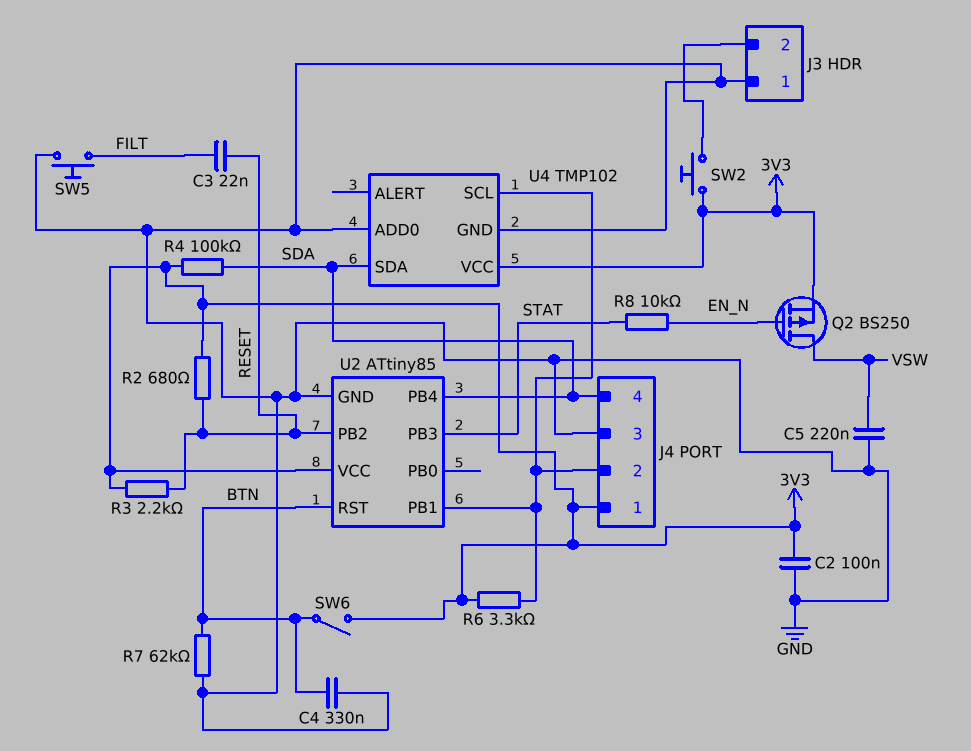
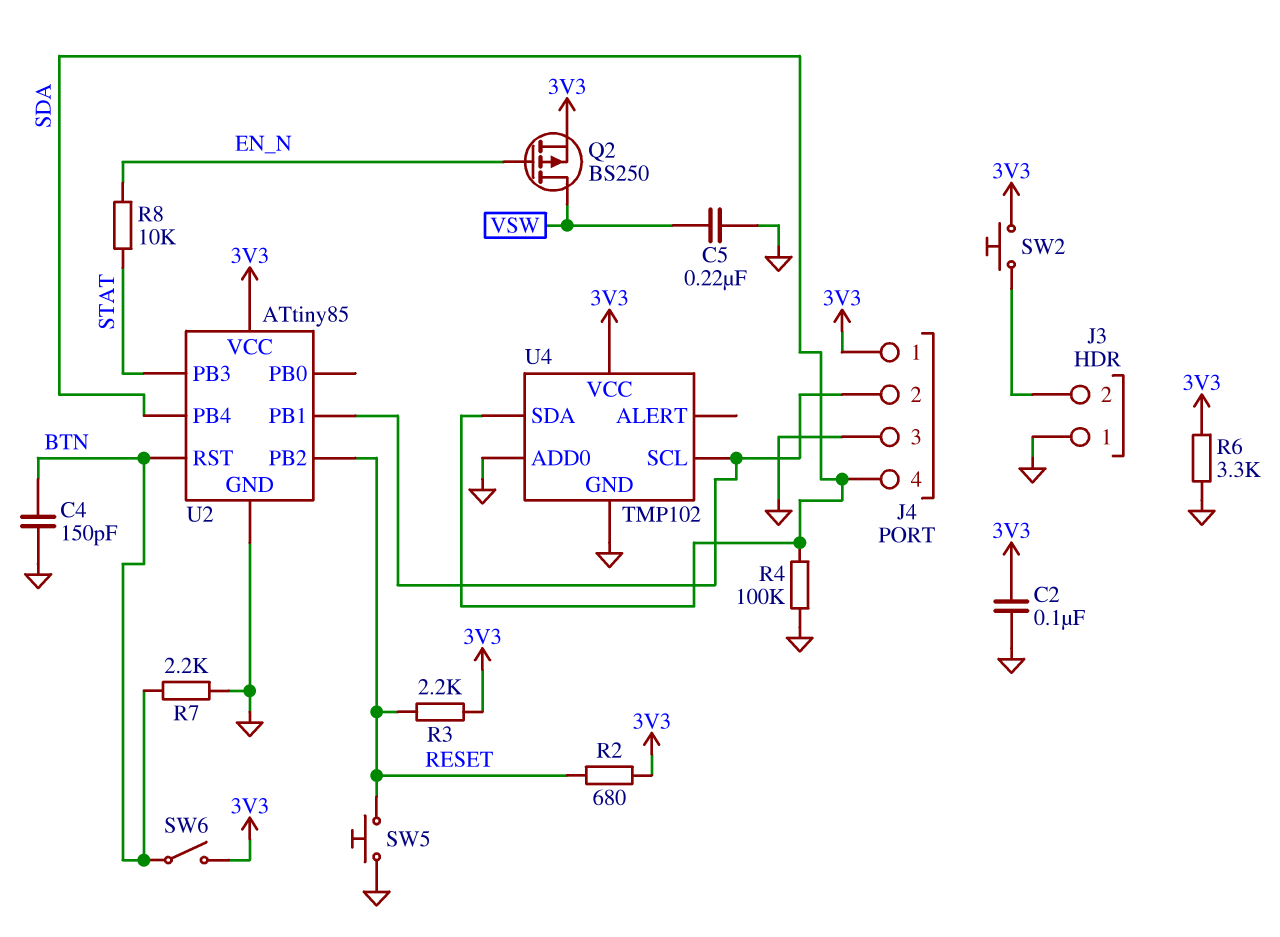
C3: 22nF (FILT, RESET) -> none
C4: 330nF (BTN, GND) -> 150pF (BTN, GND)
R4: 100k (3V3, SDA) -> 100k (GND, SDA)
R6: 3.3k (3V3, J4/2) -> 3.3k (3V3, GND)
R7: 62k (BTN, GND) -> 2.2k (BTN, GND)
SW5: button (FILT, GND) -> button (GND, RESET)

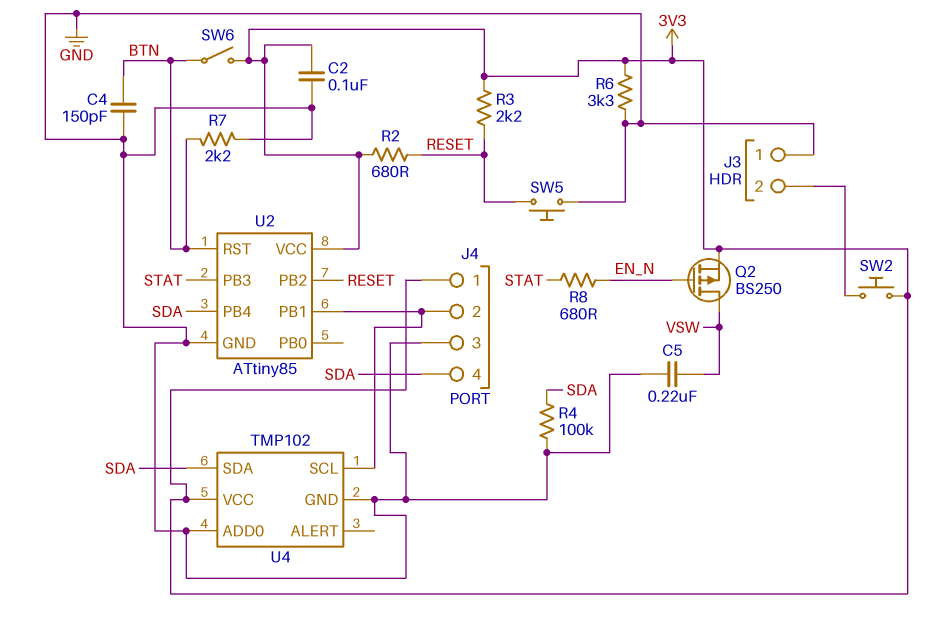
R8: 10k (EN_N, STAT) -> 680 (EN_N, STAT)

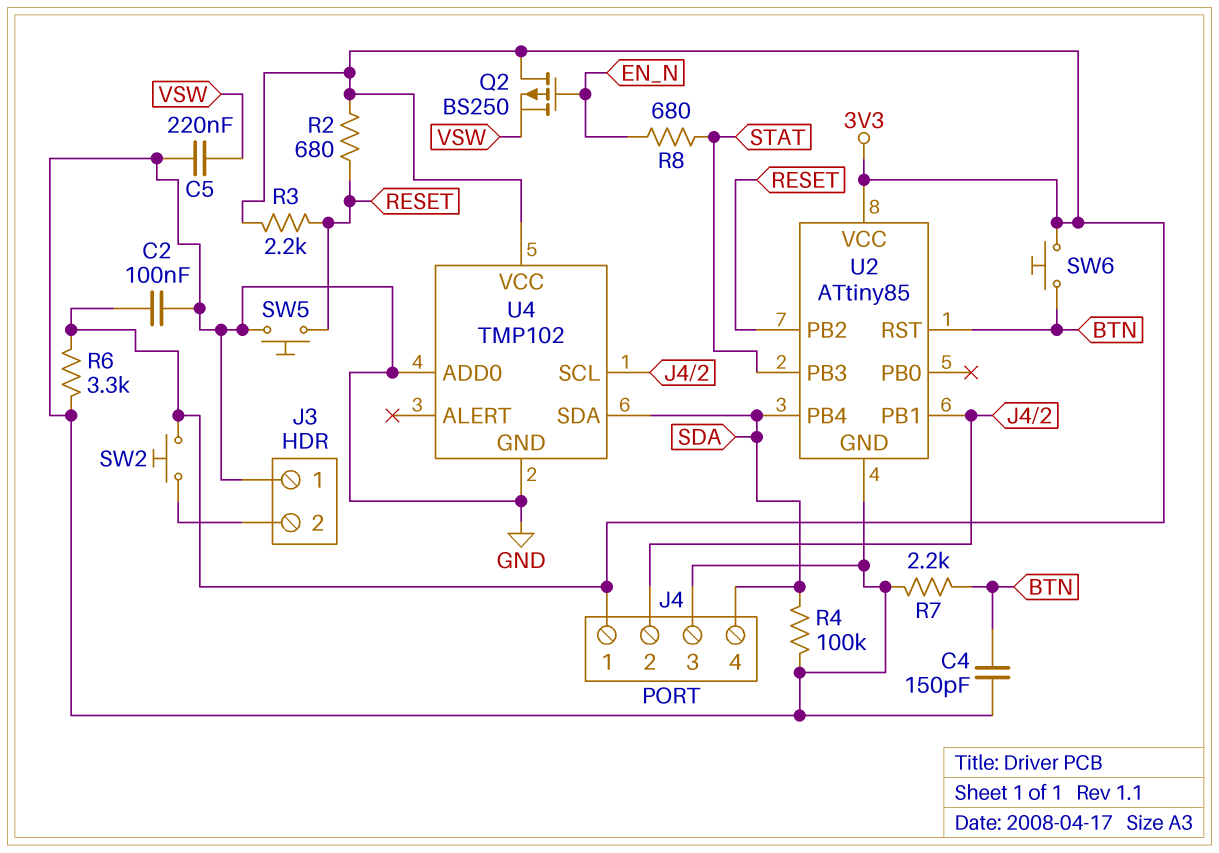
Q2: PMOS BS250 (G EN_N, D VSW, S 3V3) -> PMOS BS250 (G EN_N, D 3V3, S VSW)
SW6: switch (3V3, BTN) -> button (3V3, BTN)

